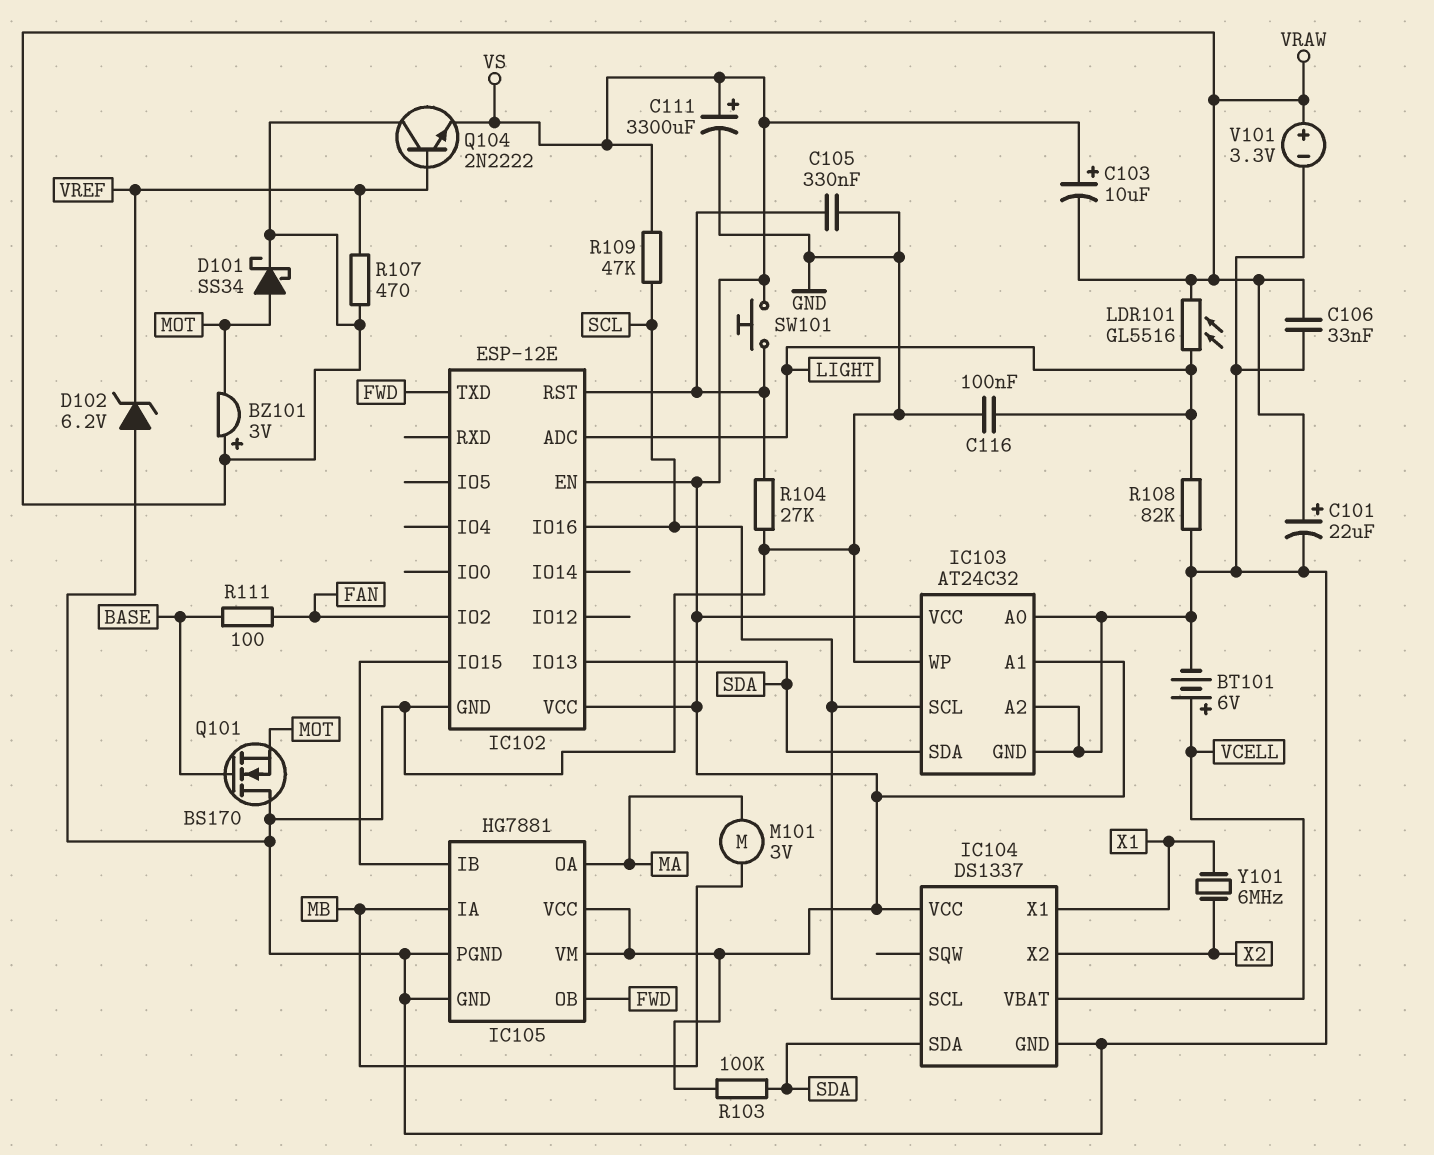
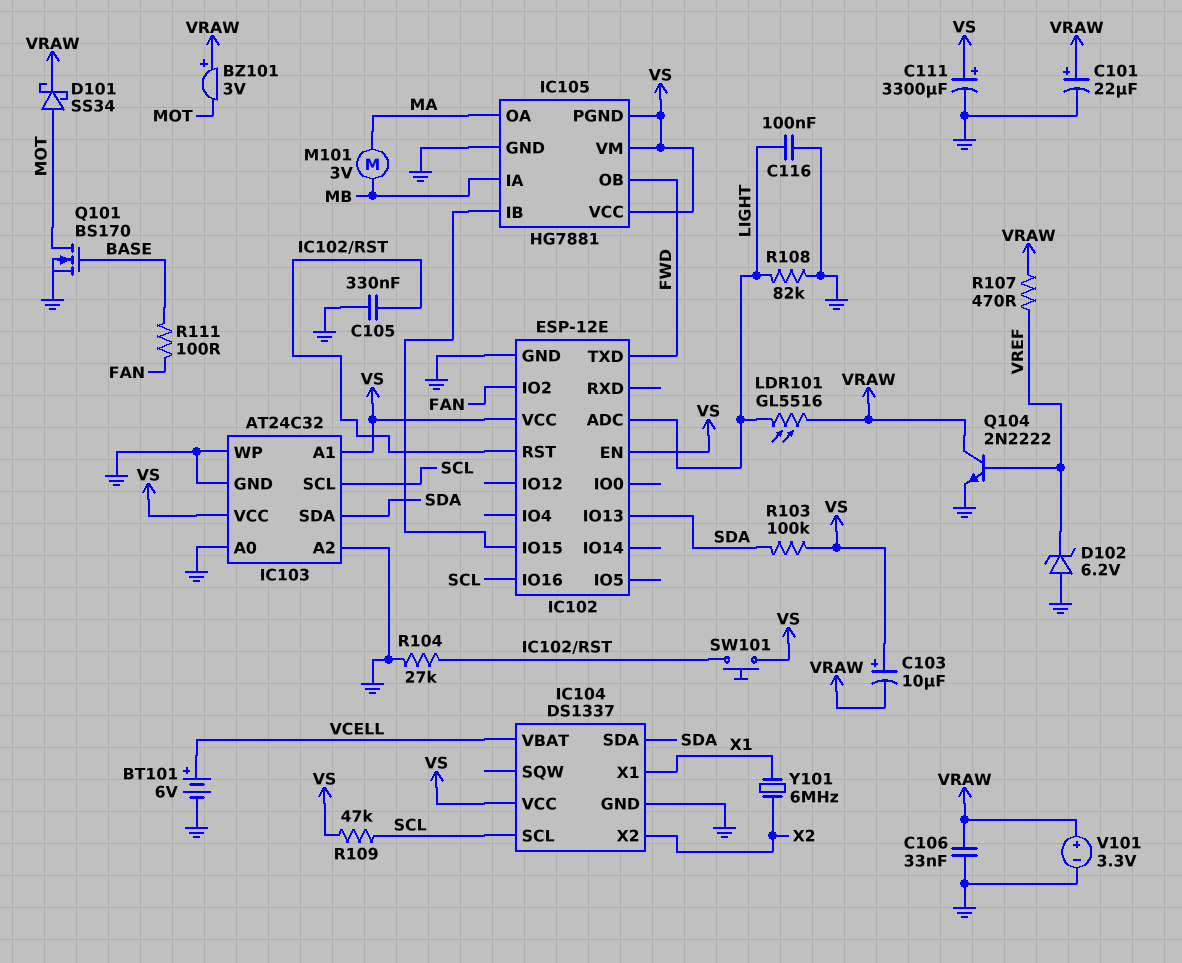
IC105 pin PGND: GND -> VS
Q101: NMOS BS170 (G BASE, D GND, S MOT) -> NMOS BS170 (G BASE, D MOT, S GND)
Q104: NPN 2N2222 (B VREF, C VRAW, E VS) -> NPN 2N2222 (B VREF, C VRAW, E GND)

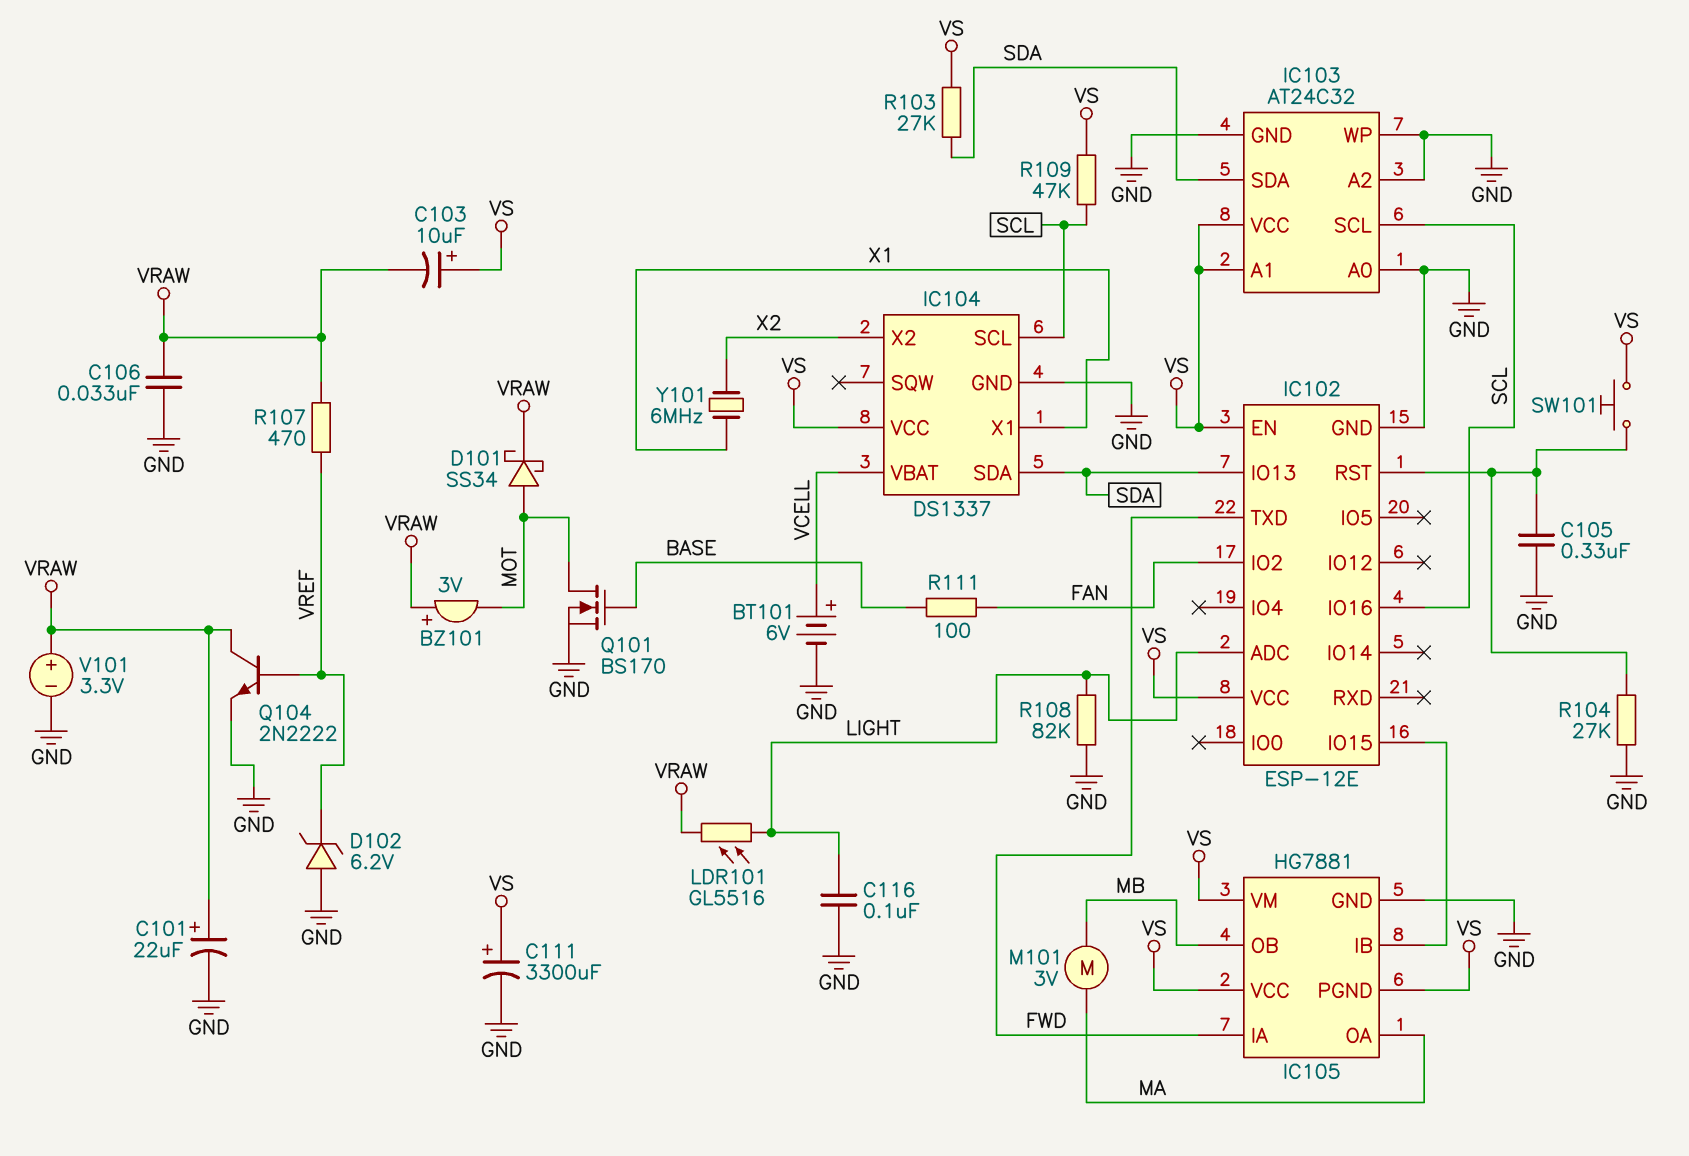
IC105 pin IA: MB -> FWD
IC105 pin OB: FWD -> MB
R103: 100k (SDA, VS) -> 27k (SDA, VS)

